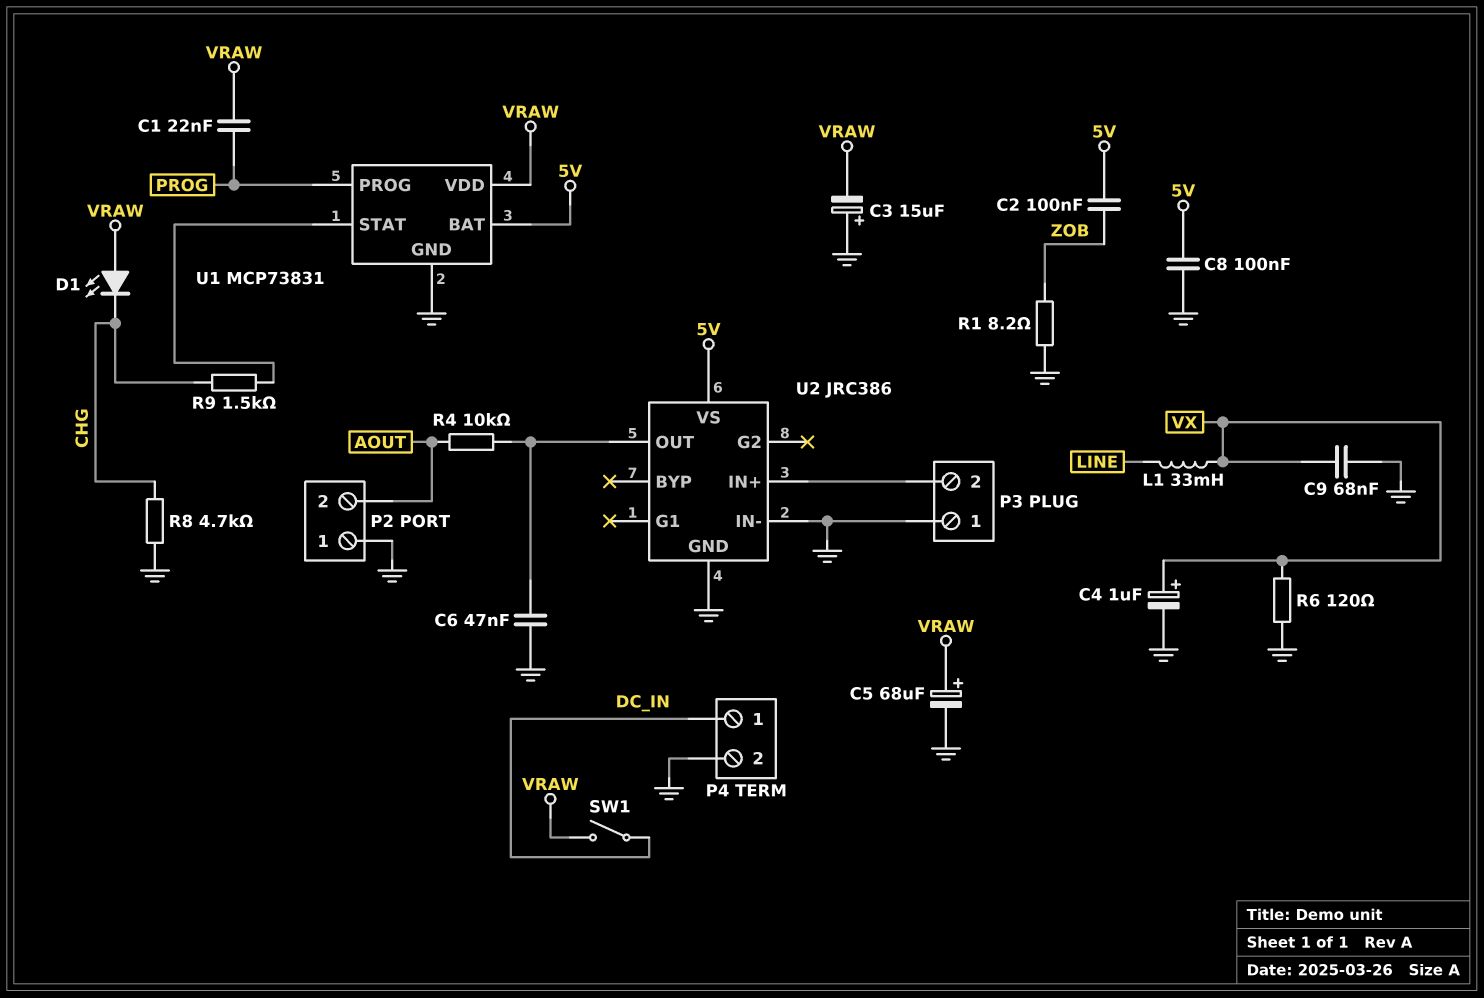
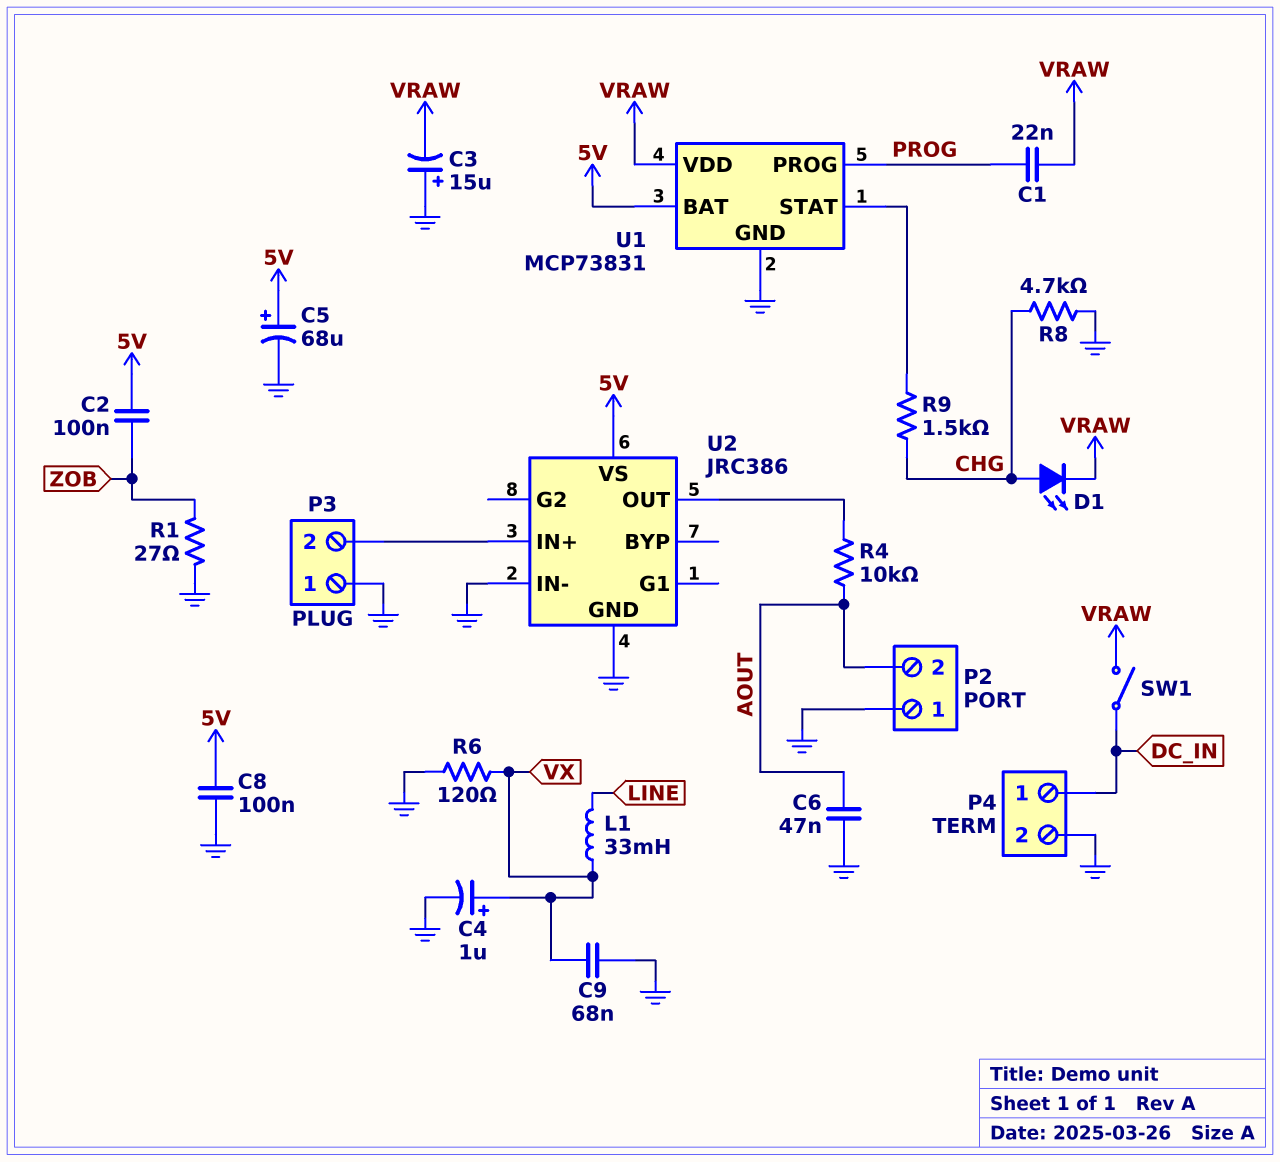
C5: 68uF (plus VRAW, minus GND) -> 68uF (plus 5V, minus GND)
C6: 47nF (GND, U2/OUT) -> 47nF (AOUT, GND)
D1: LED (A VRAW, K CHG) -> LED (A CHG, K VRAW)
R1: 8.2 (GND, ZOB) -> 27 (GND, ZOB)

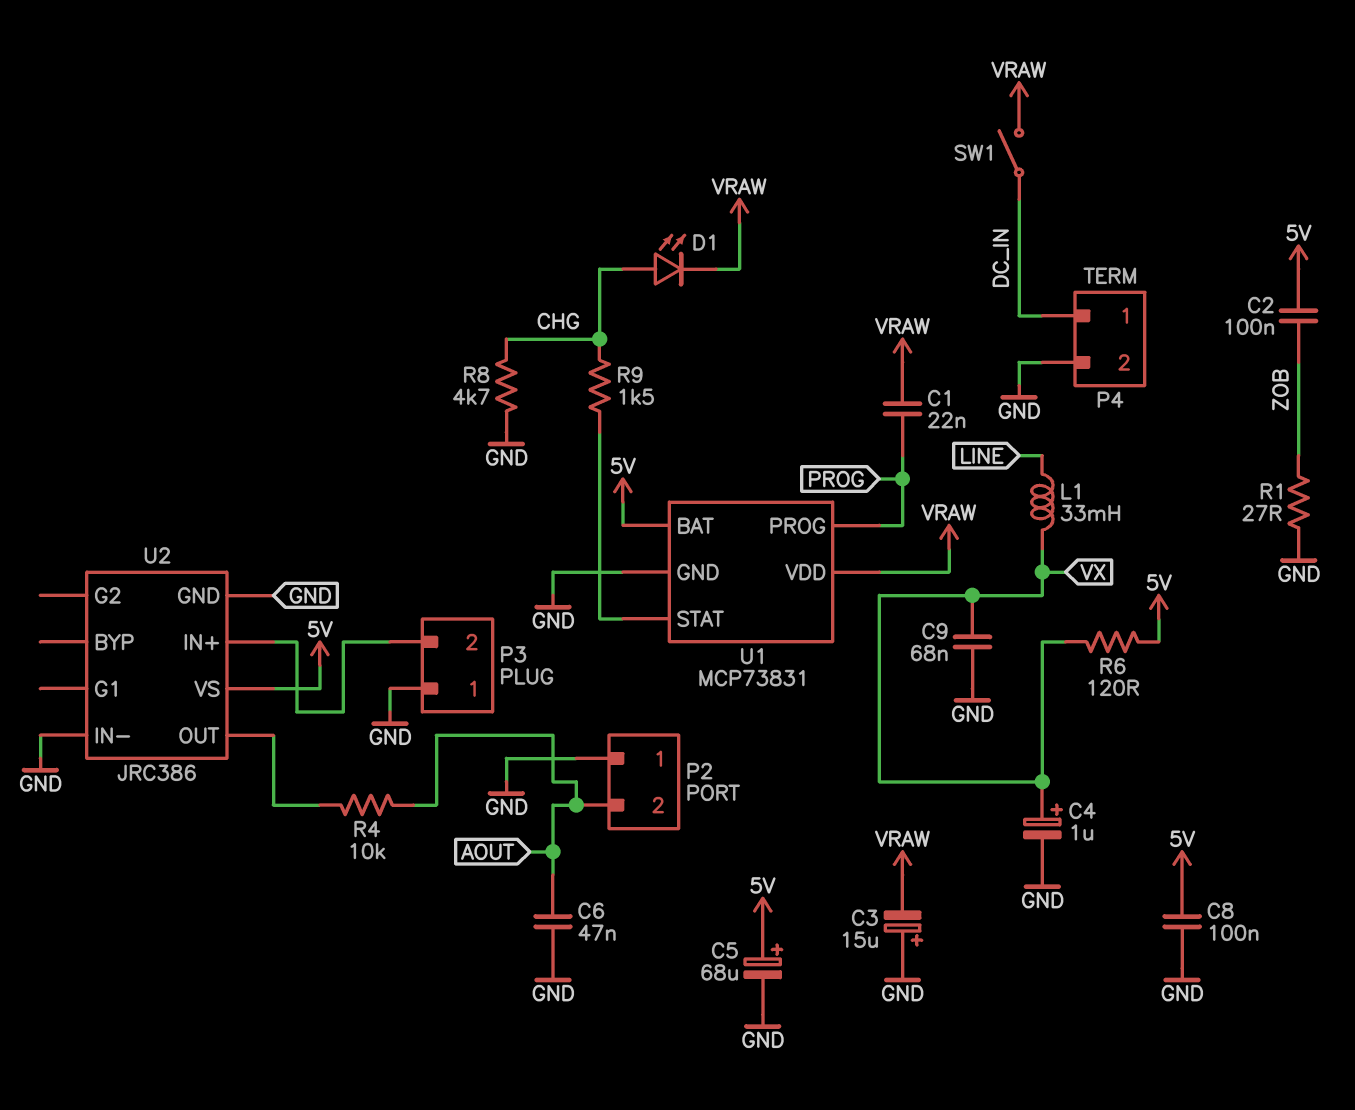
R6: 120 (GND, VX) -> 120 (5V, VX)

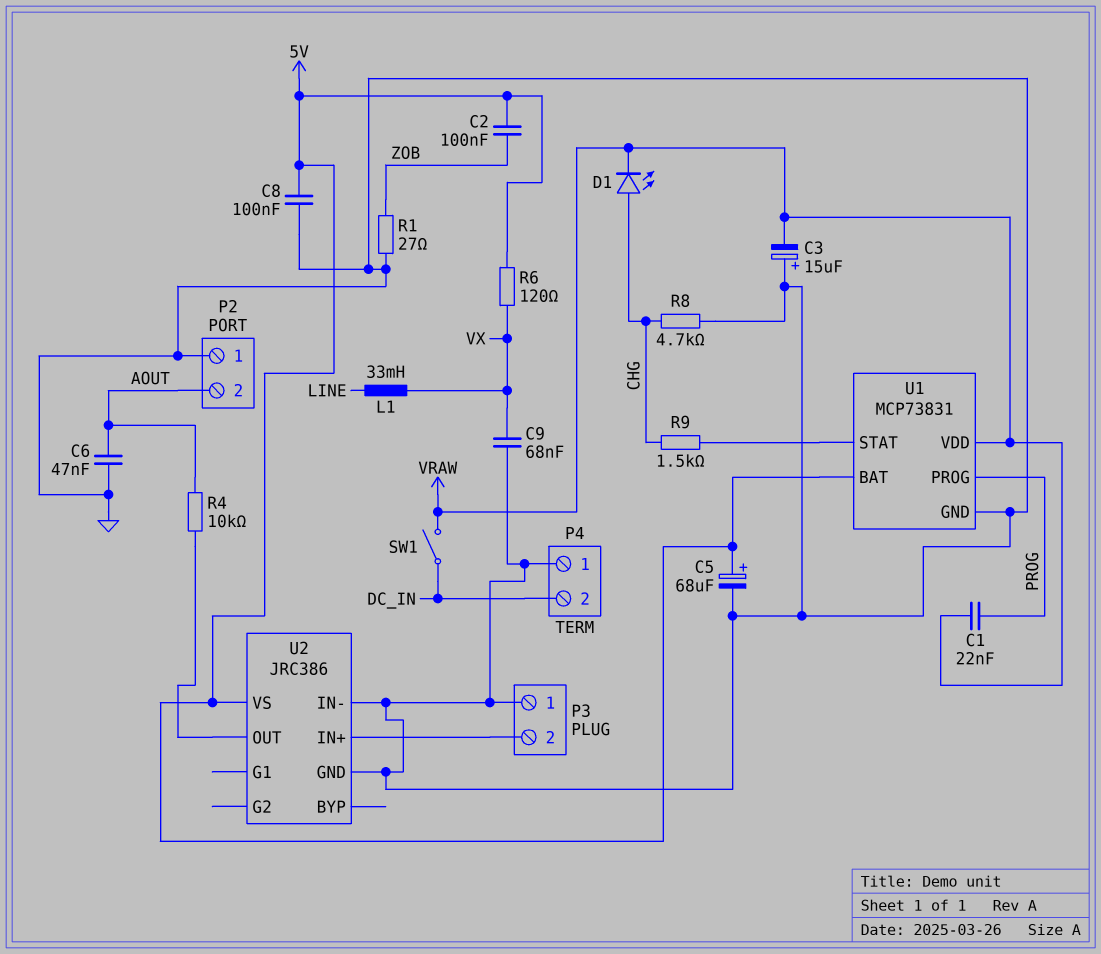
C4: 1uF (plus VX, minus GND) -> none
P4 pin 1: DC_IN -> GND
P4 pin 2: GND -> DC_IN

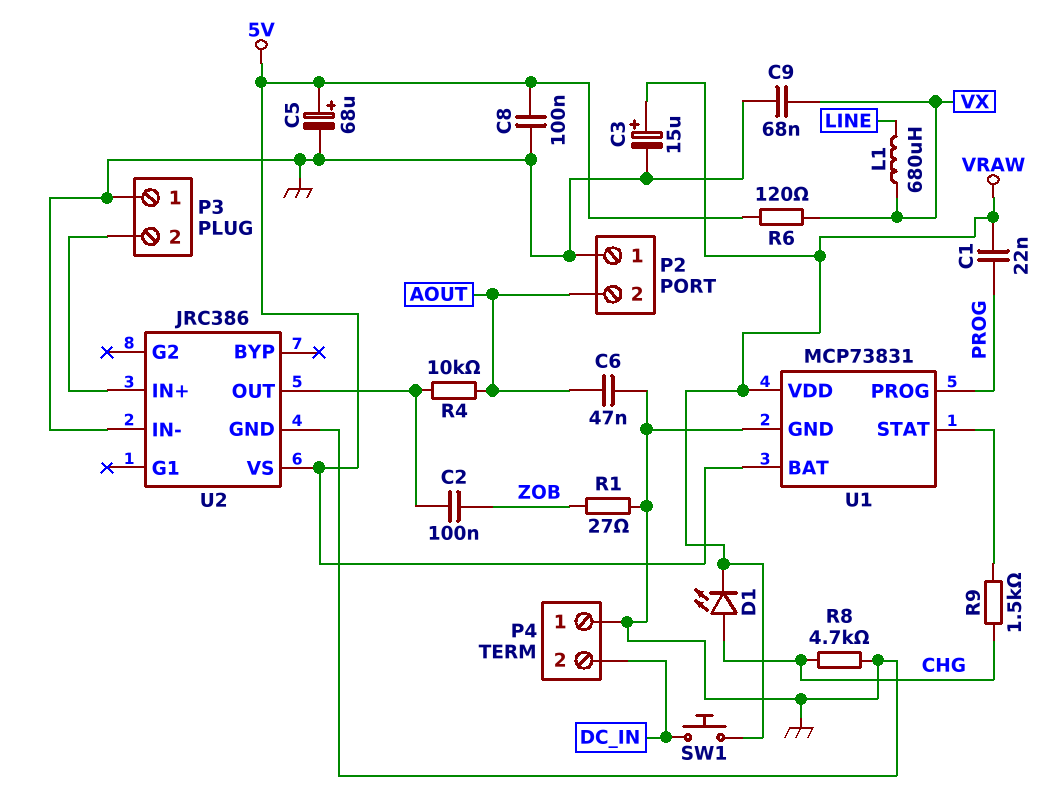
C2: 100nF (5V, ZOB) -> 100nF (U2/OUT, ZOB)
C3: 15uF (plus GND, minus VRAW) -> 15uF (plus VRAW, minus GND)
L1: 33mH (LINE, VX) -> 680uH (LINE, VX)
SW1: switch (DC_IN, VRAW) -> button (DC_IN, VRAW)

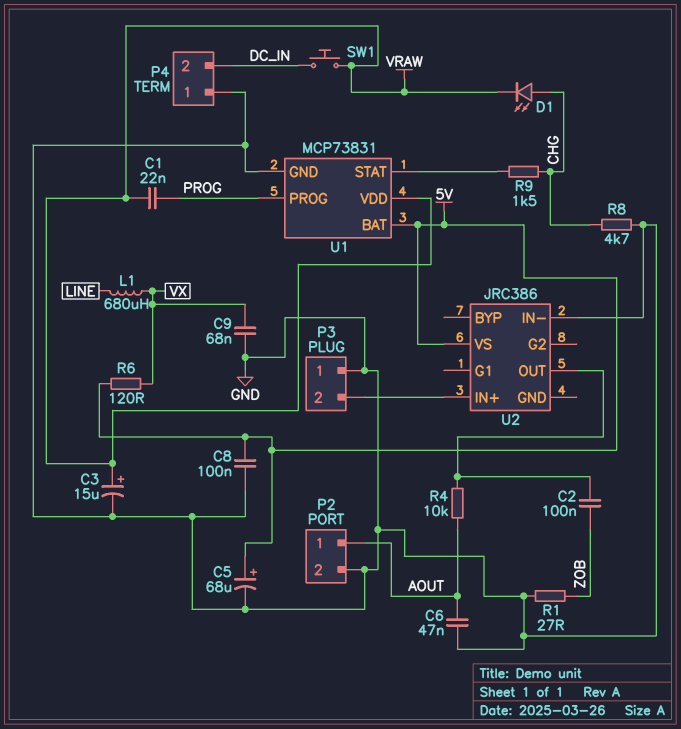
P2 pin 1: GND -> AOUT
P2 pin 2: AOUT -> GND
U2 pin GND: GND -> none

